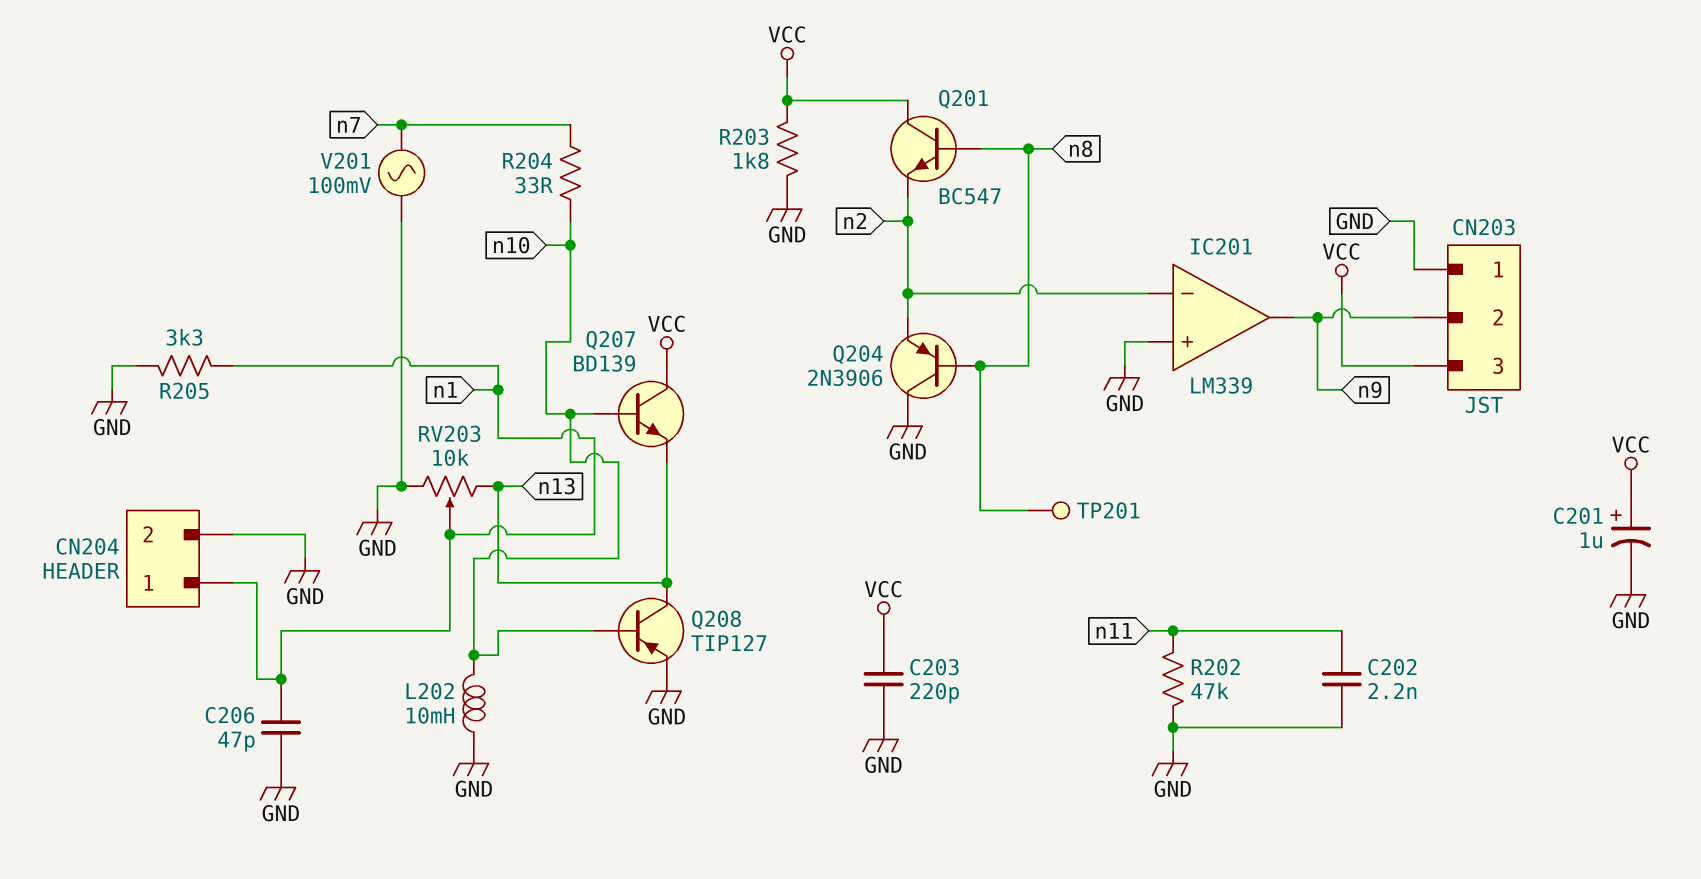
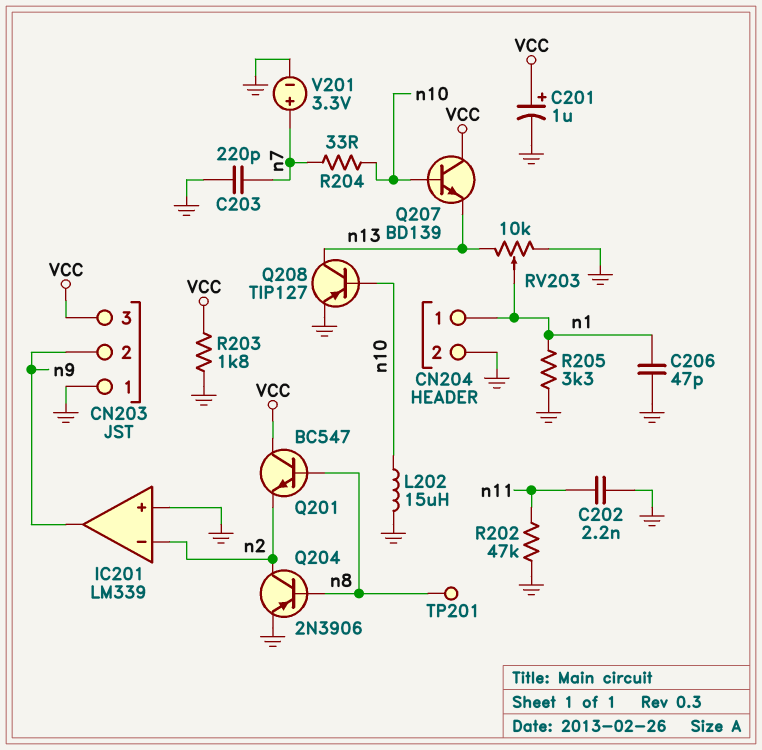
C203: 220pF (GND, VCC) -> 220pF (GND, n7)
L202: 10mH (GND, n10) -> 15uH (GND, n10)
Q204: PNP 2N3906 (B n8, C GND, E n2) -> PNP 2N3906 (B n8, C n2, E GND)
V201: AC 100mV (GND, n7) -> 3.3V (plus n7, minus GND)

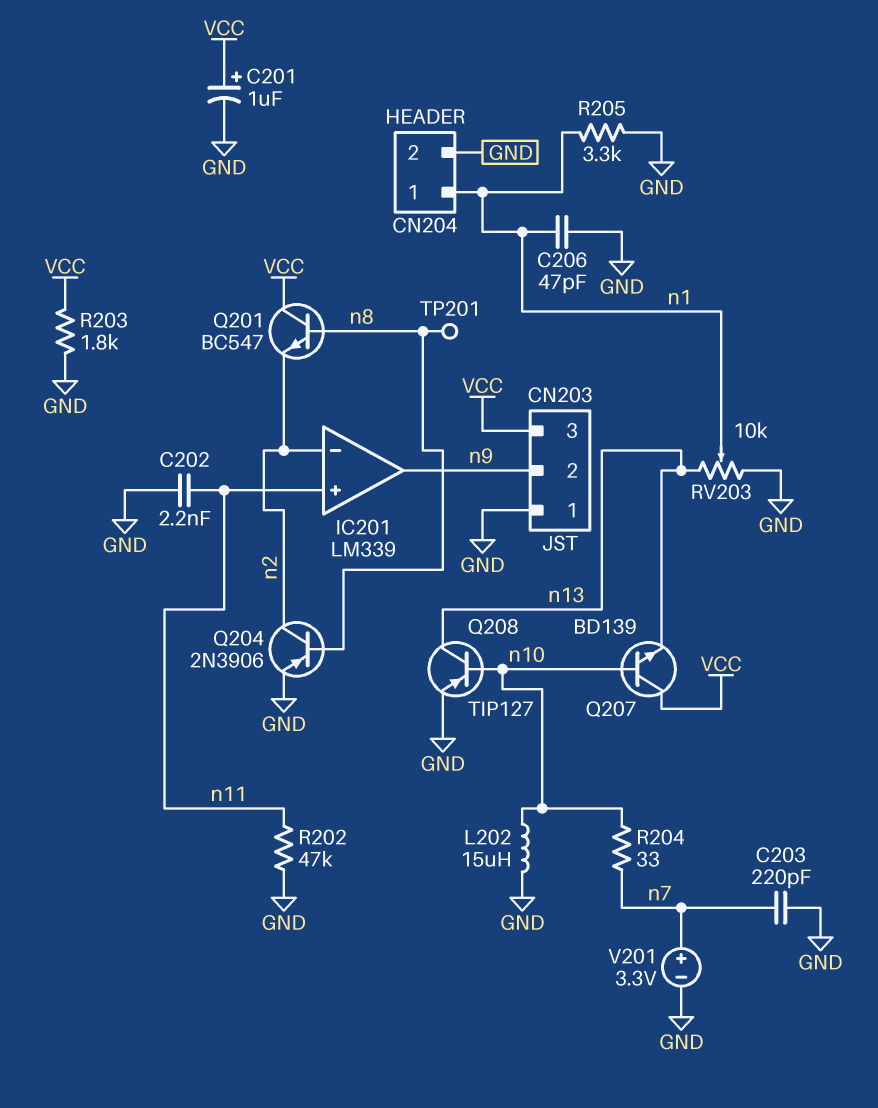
IC201 pin in+: GND -> n11

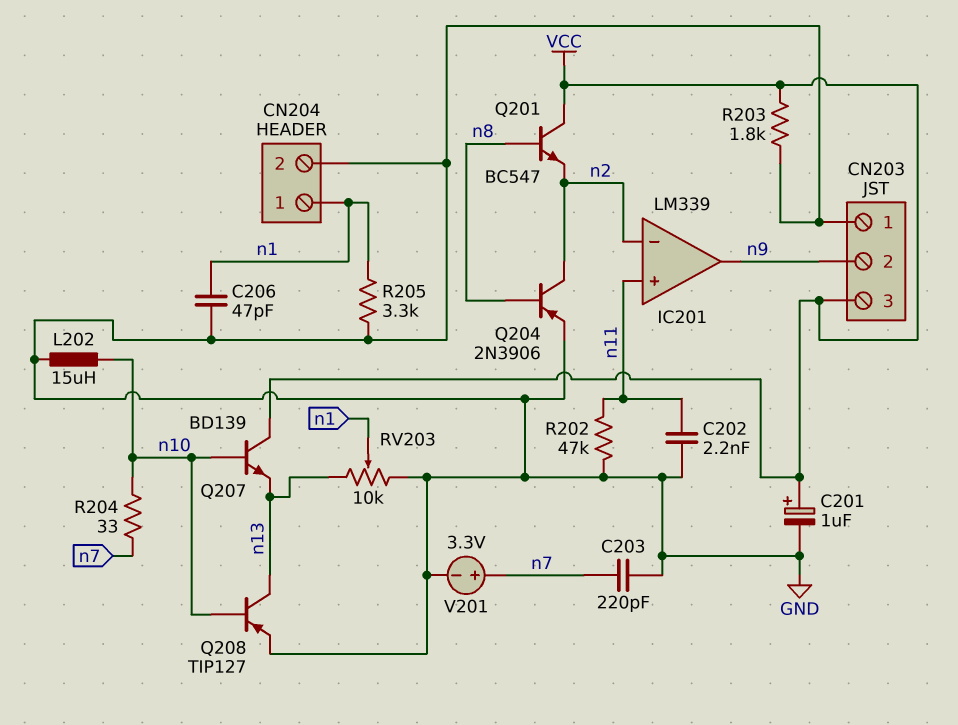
TP201: test point (n8) -> none

